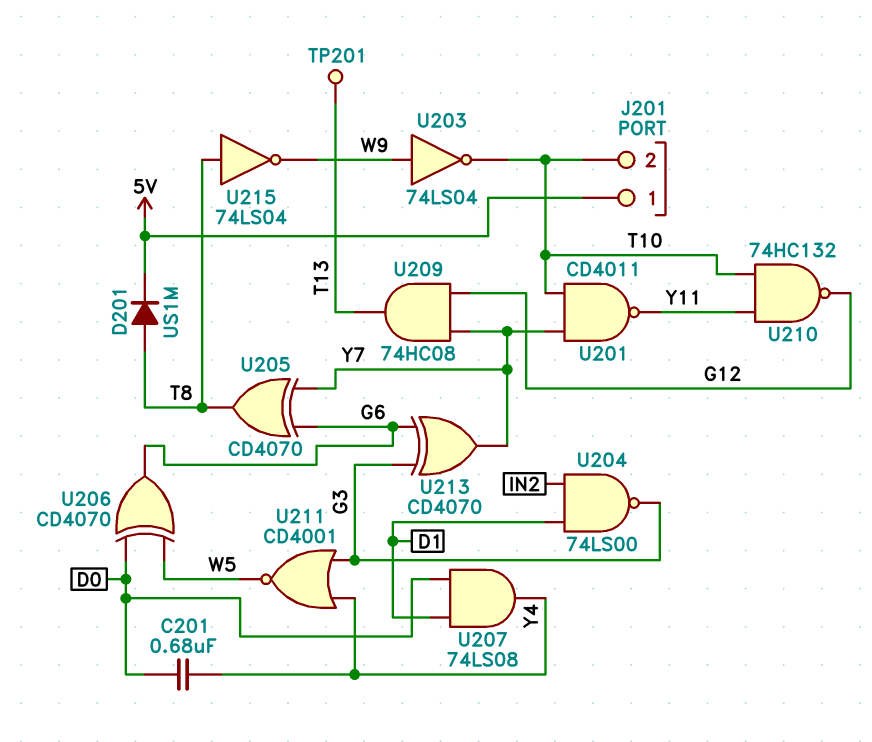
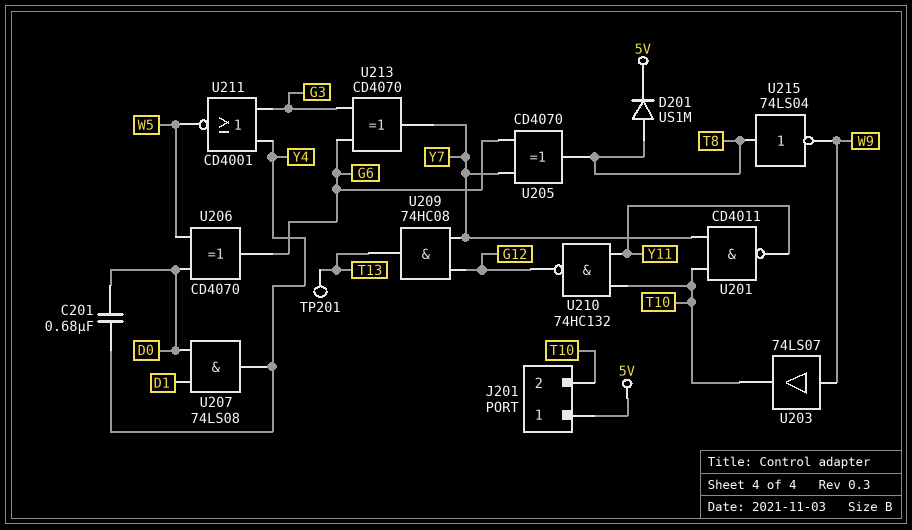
U203: NOT 74LS04 (in W9, out T10) -> buffer 74LS07 (in W9, out T10)
U204: NAND 74LS00 (in D1, in IN2, out G3) -> none

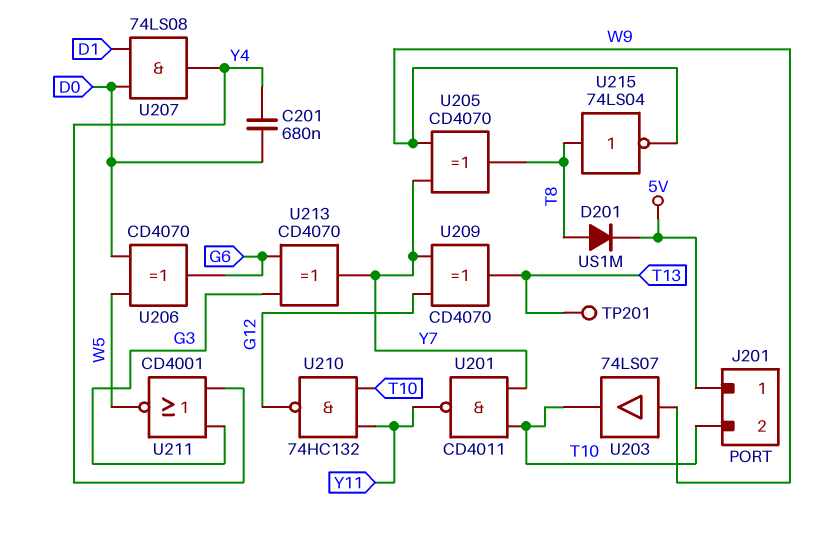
U205: XOR CD4070 (in G6, in Y7, out T8) -> XOR CD4070 (in W9, in Y7, out T8)
U209: AND 74HC08 (in G12, in Y7, out T13) -> XOR CD4070 (in G12, in Y7, out T13)

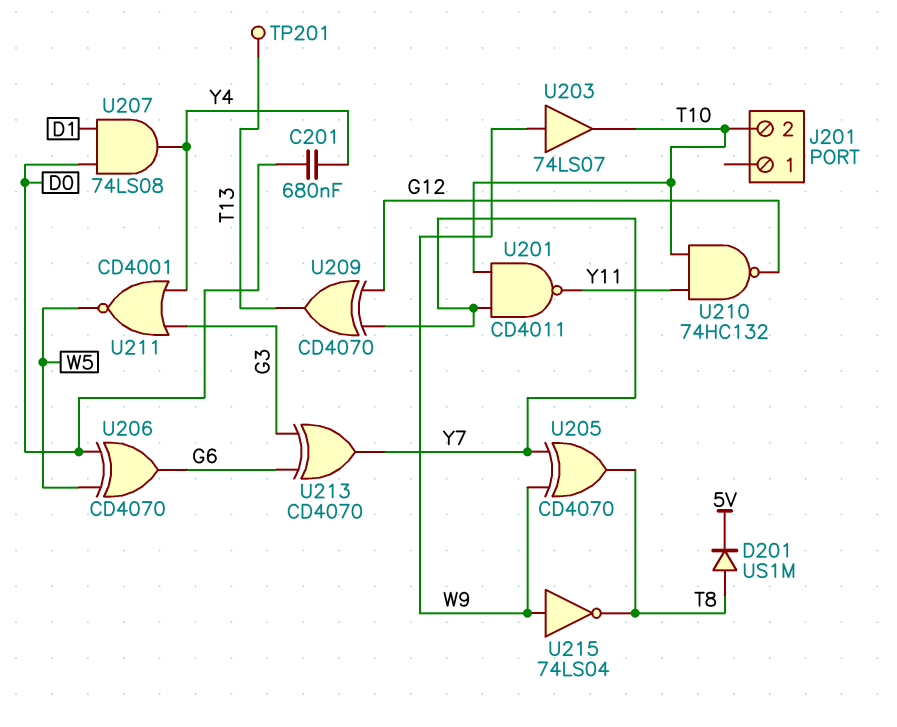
J201 pin 1: 5V -> none
U215: NOT 74LS04 (in T8, out W9) -> NOT 74LS04 (in W9, out T8)

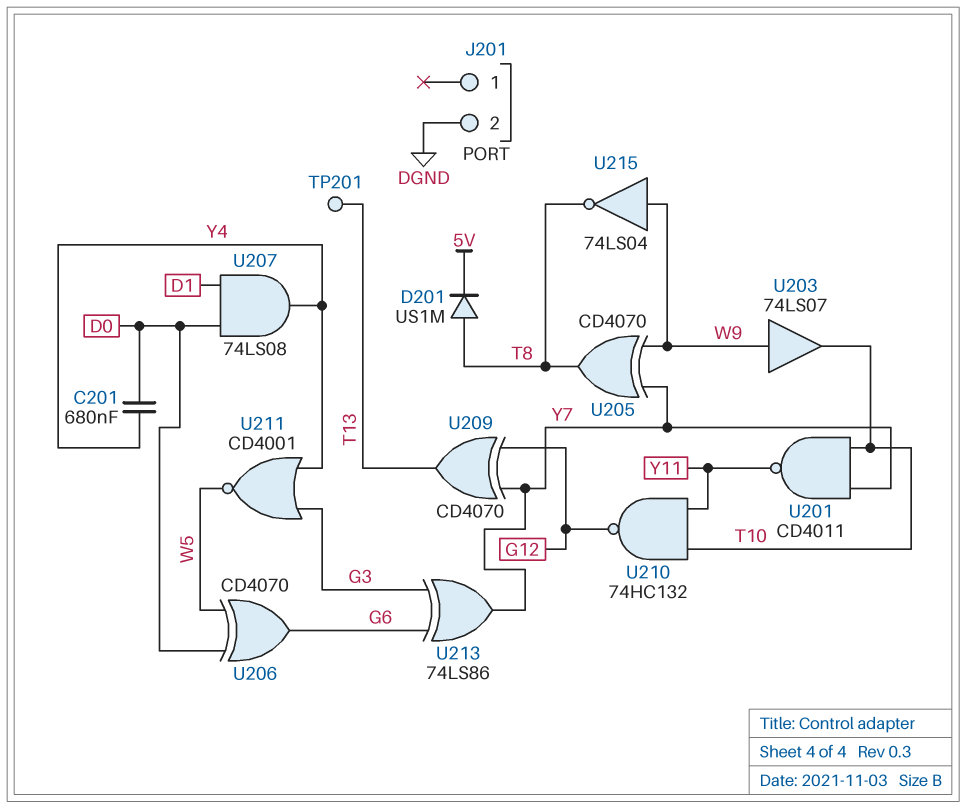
J201 pin 2: T10 -> DGND
U213: XOR CD4070 (in G3, in G6, out Y7) -> XOR 74LS86 (in G3, in G6, out Y7)

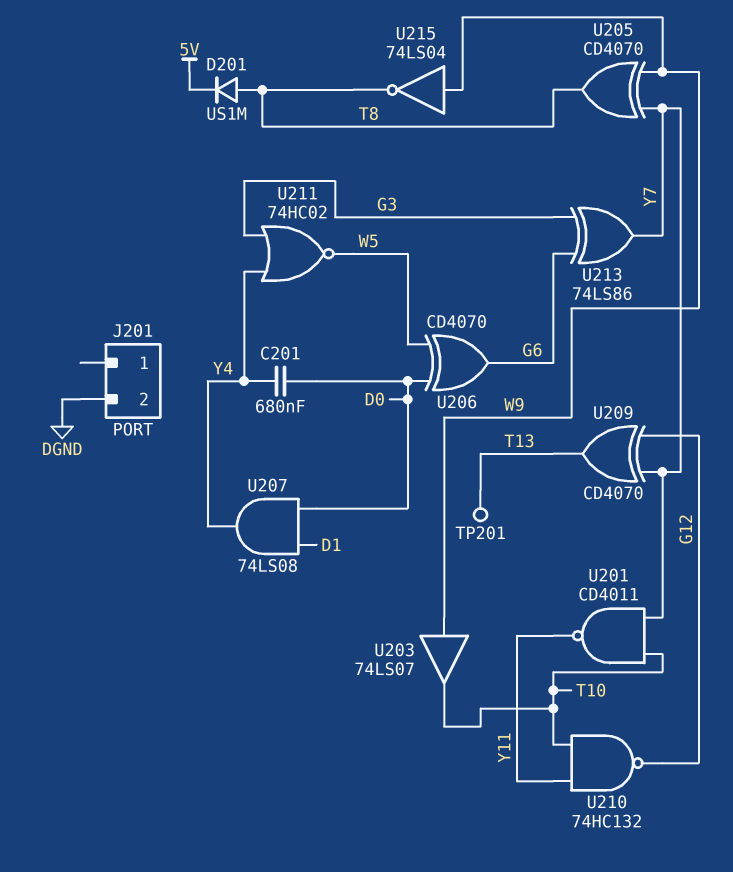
U211: NOR CD4001 (in G3, in Y4, out W5) -> NOR 74HC02 (in G3, in Y4, out W5)

